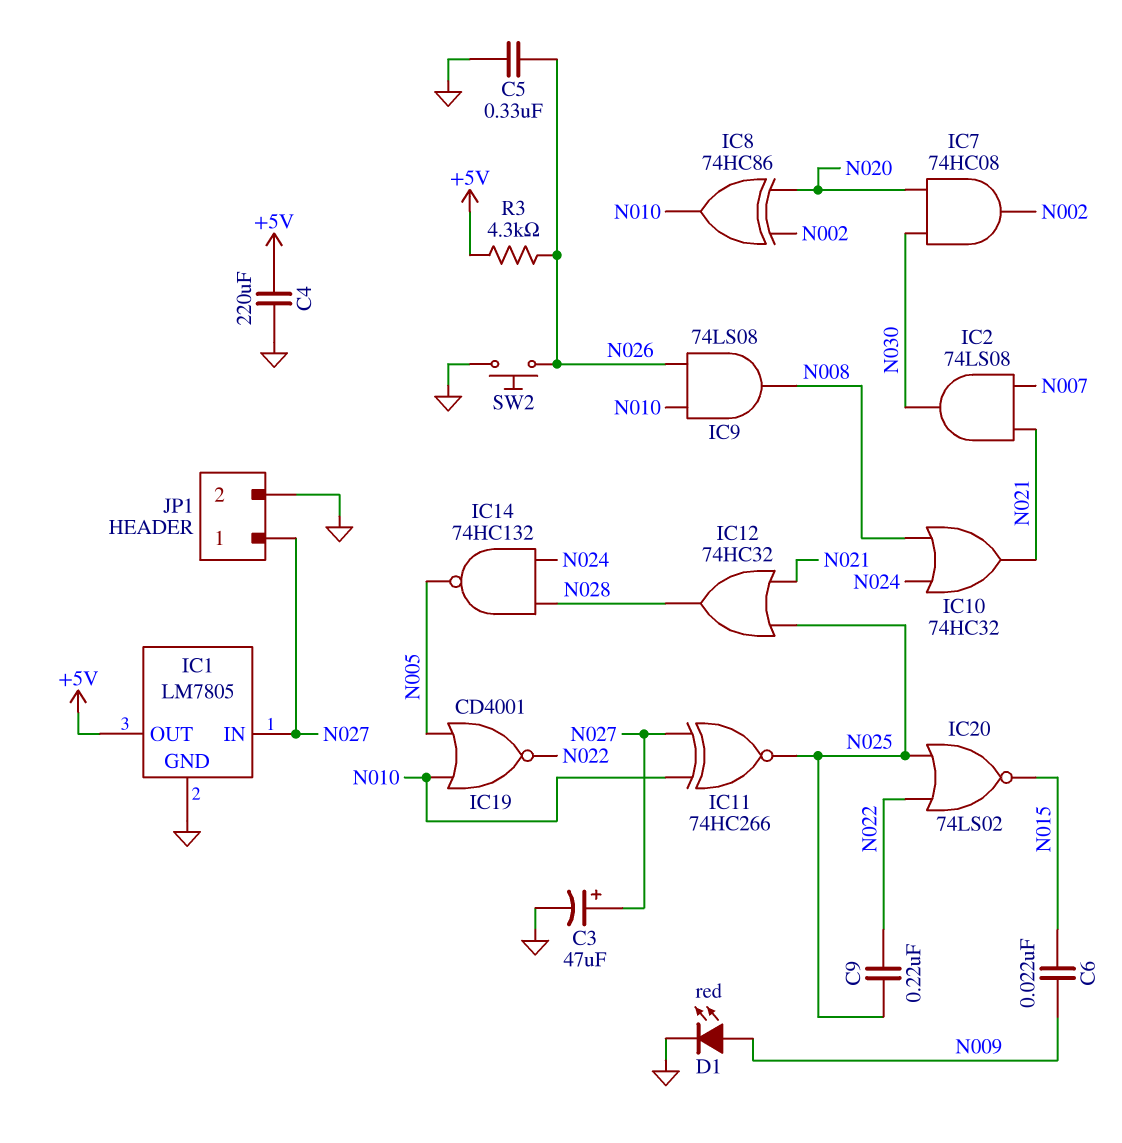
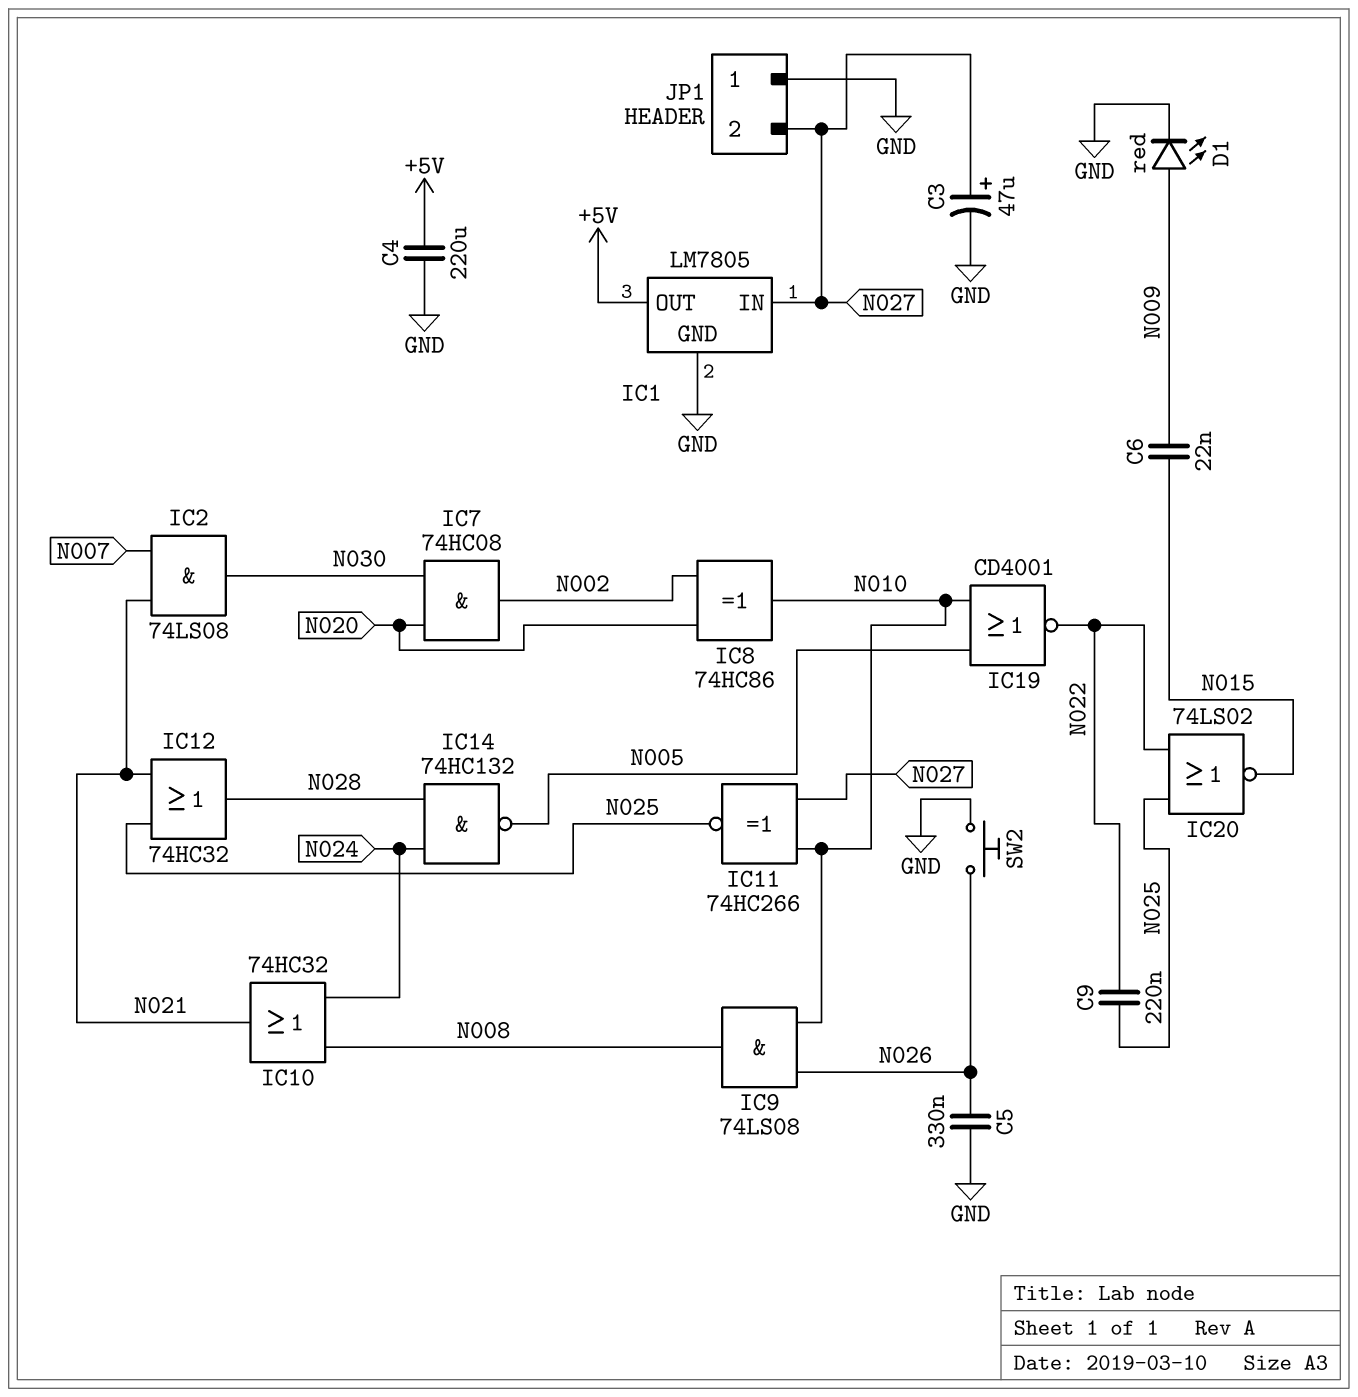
JP1 pin 1: N027 -> GND
JP1 pin 2: GND -> N027
R3: 4.3k (+5V, N026) -> none

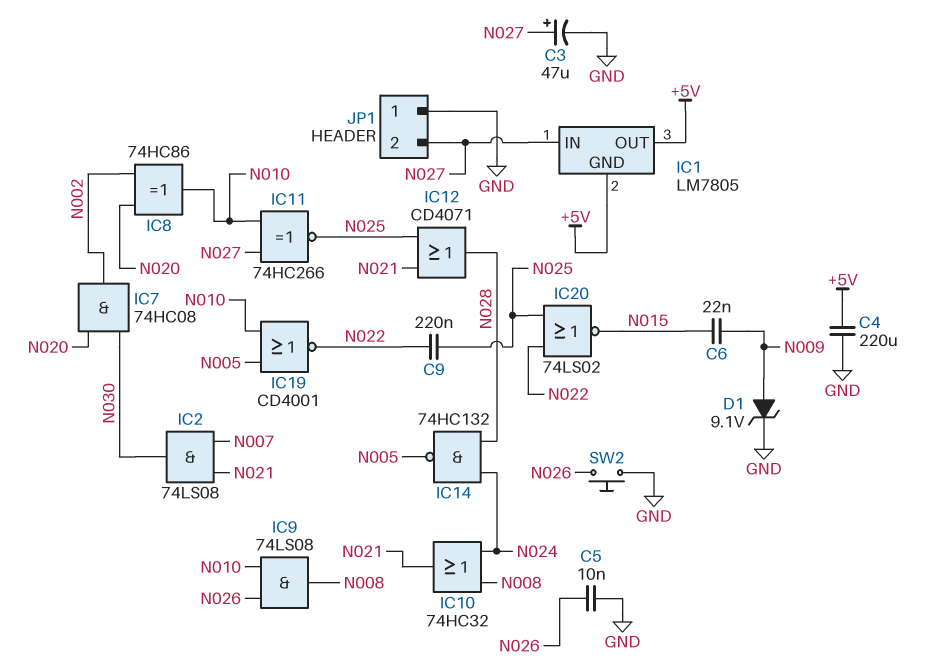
C5: 330nF (GND, N026) -> 10nF (GND, N026)
D1: LED red (A N009, K GND) -> zener 9.1V (A N009, K GND)
IC1 pin GND: GND -> +5V
IC12: OR 74HC32 (in N021, in N025, out N028) -> OR CD4071 (in N021, in N025, out N028)

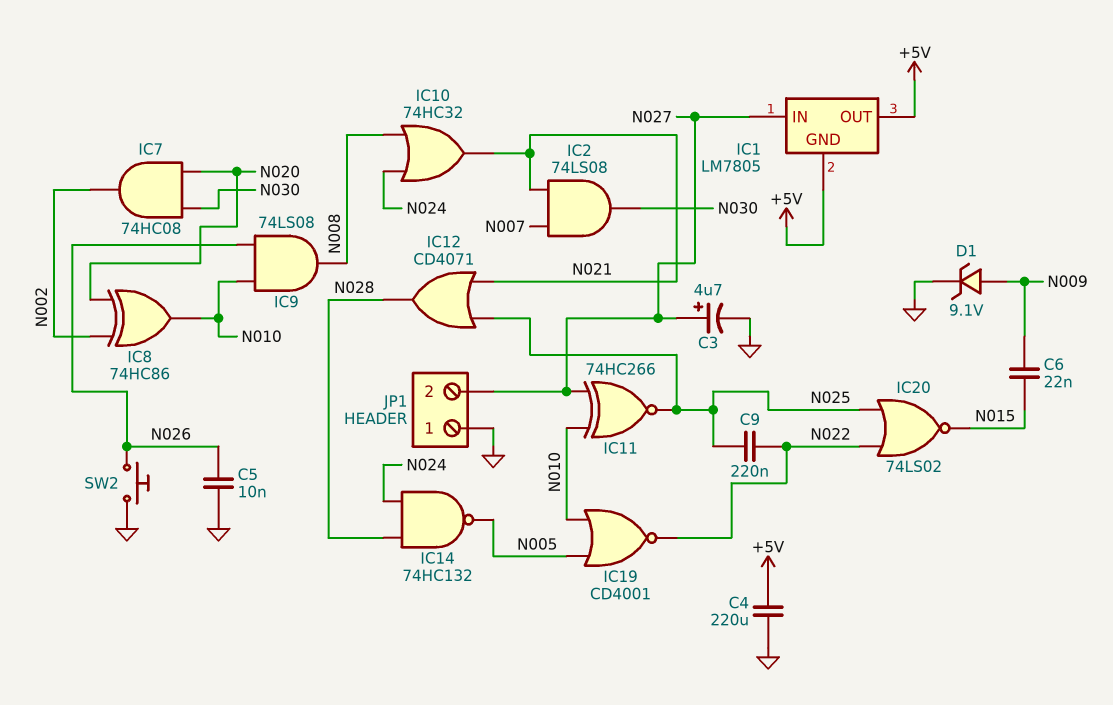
C3: 47uF (plus N027, minus GND) -> 4.7uF (plus N027, minus GND)

